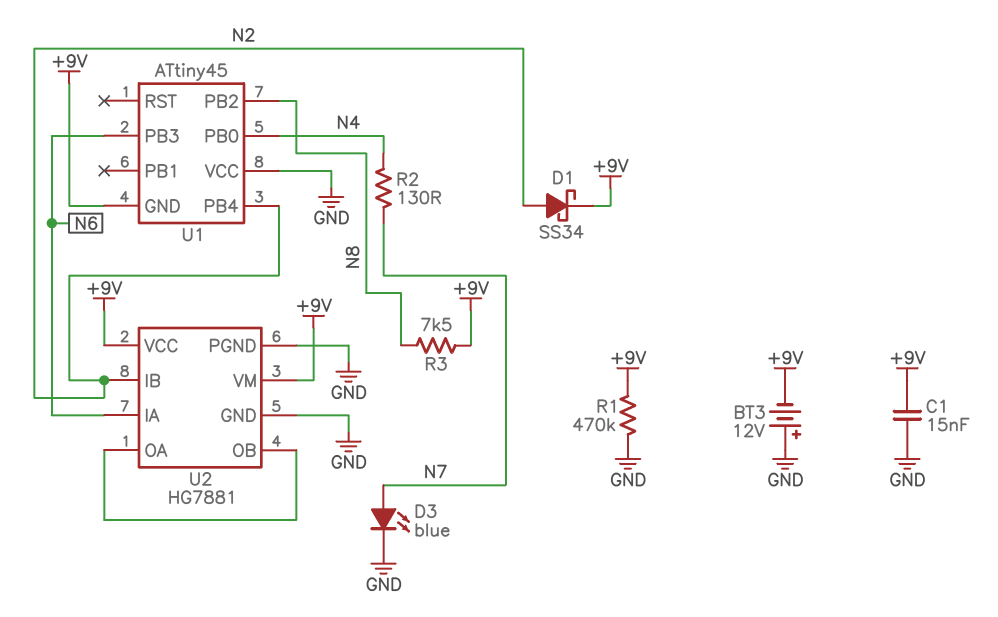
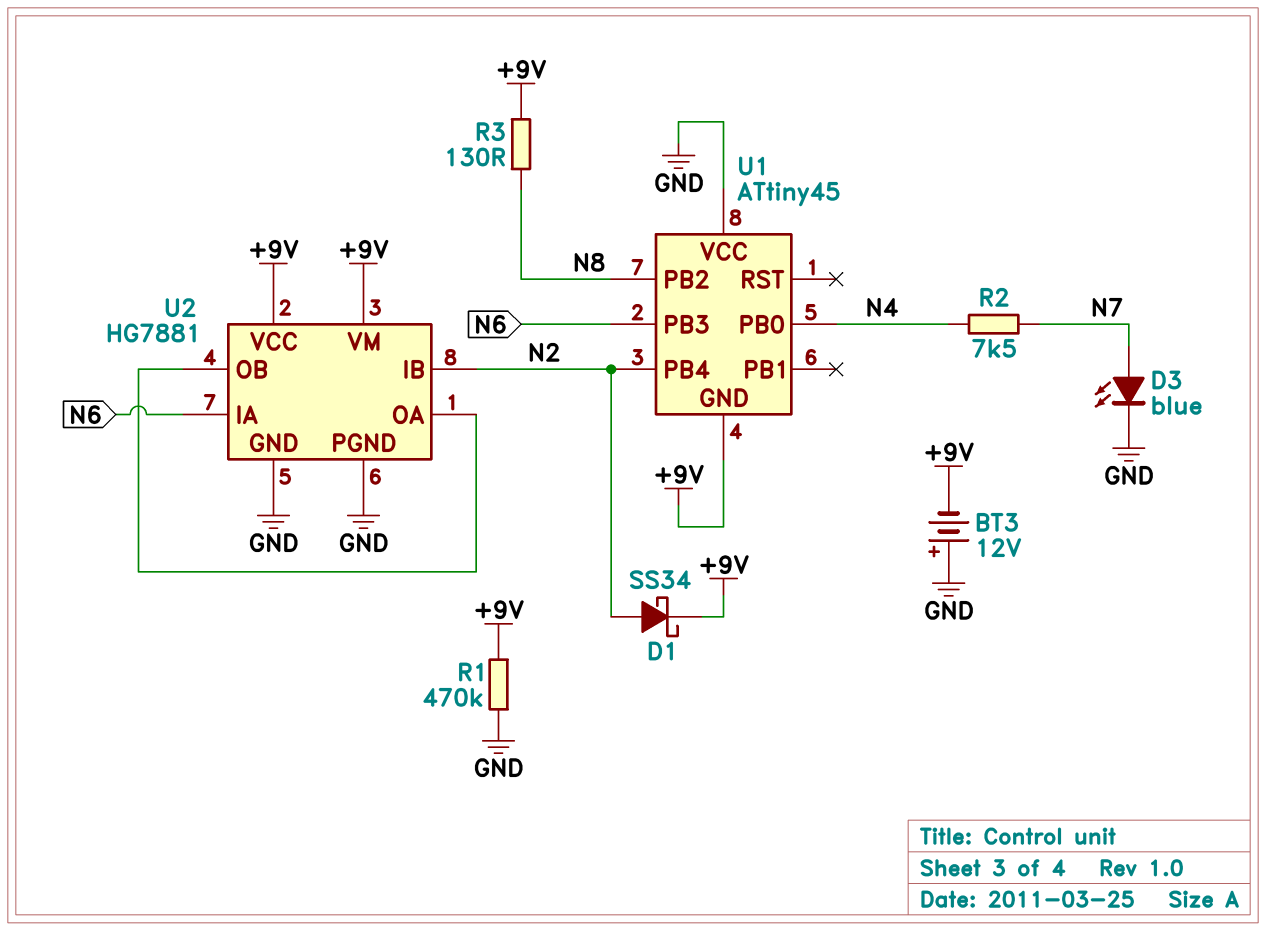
C1: 15nF (+9V, GND) -> none
R2: 130 (N4, N7) -> 7.5k (N4, N7)
R3: 7.5k (+9V, N8) -> 130 (+9V, N8)

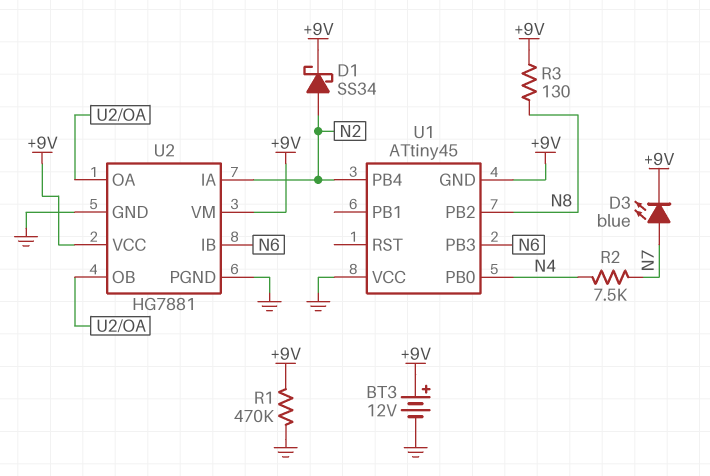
BT3: 12V (plus GND, minus +9V) -> 12V (plus +9V, minus GND)
D3: LED blue (A N7, K GND) -> LED blue (A N7, K +9V)
U2 pin IA: N6 -> N2
U2 pin IB: N2 -> N6

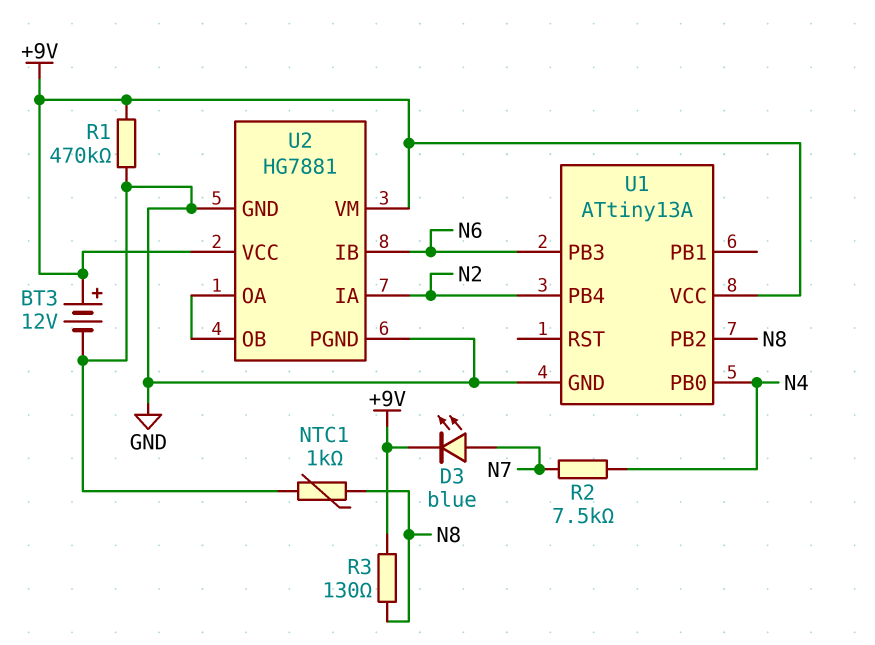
D1: schottky SS34 (A N2, K +9V) -> none
NTC1: none -> 1k (GND, N8)
U1: ATtiny45 -> ATtiny13A
U1 pin GND: +9V -> GND
U1 pin VCC: GND -> +9V

